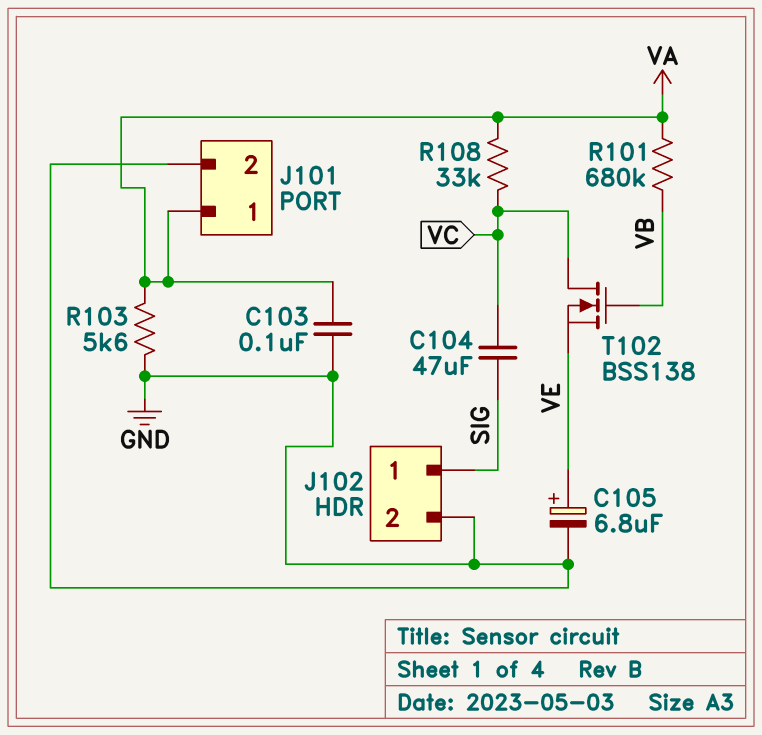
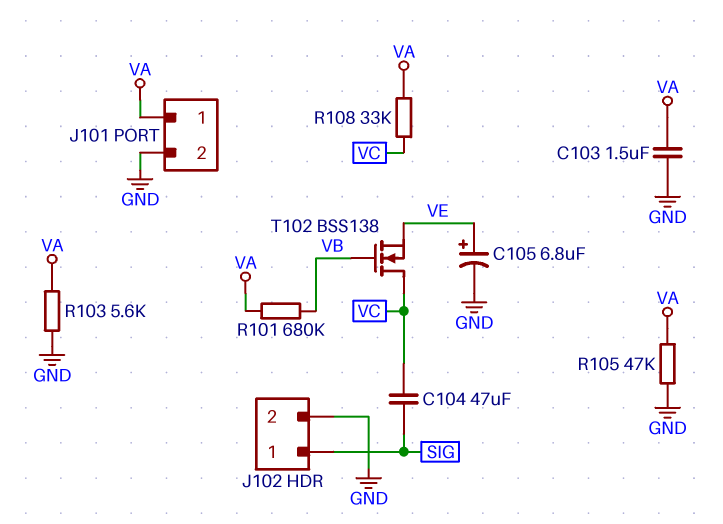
C103: 100nF (GND, VA) -> 1.5uF (GND, VA)
R105: none -> 47k (GND, VA)

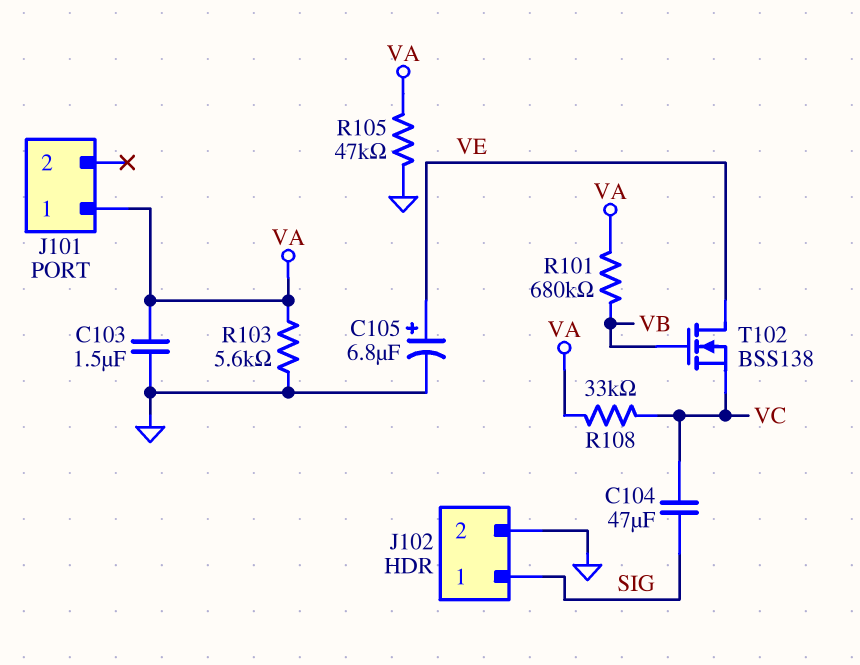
J101 pin 2: GND -> none
T102: NMOS BSS138 (G VB, D VC, S VE) -> NMOS BSS138 (G VB, D VE, S VC)

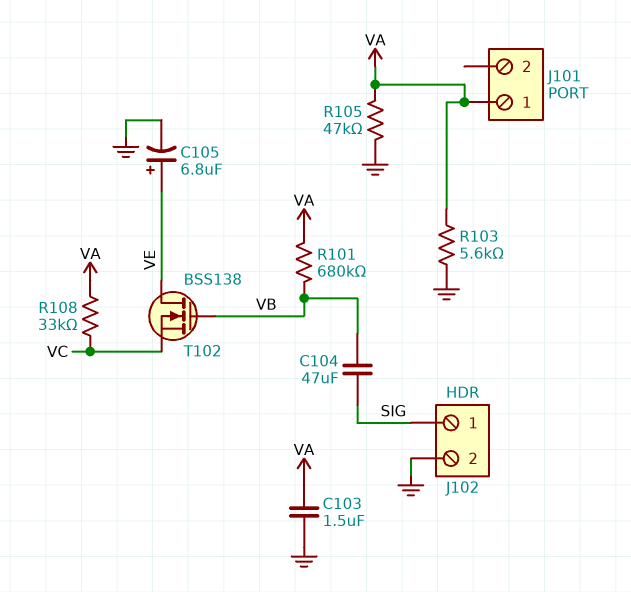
C104: 47uF (SIG, VC) -> 47uF (SIG, VB)

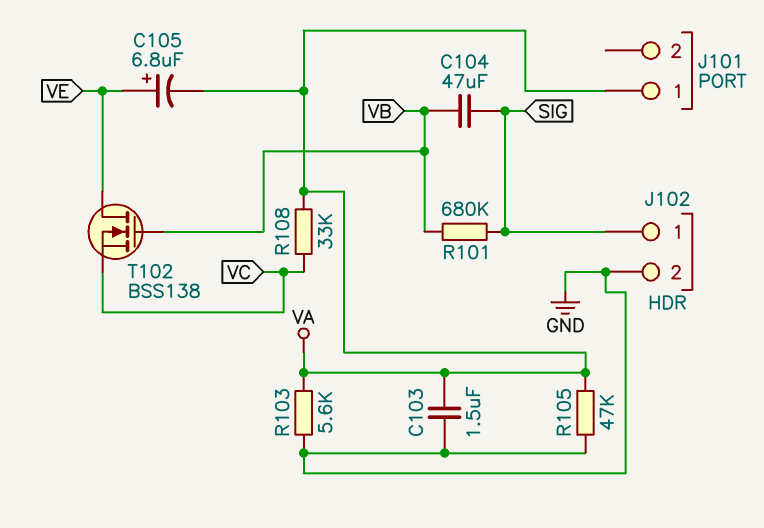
C105: 6.8uF (plus VE, minus GND) -> 6.8uF (plus VE, minus VA)
R101: 680k (VA, VB) -> 680k (SIG, VB)

